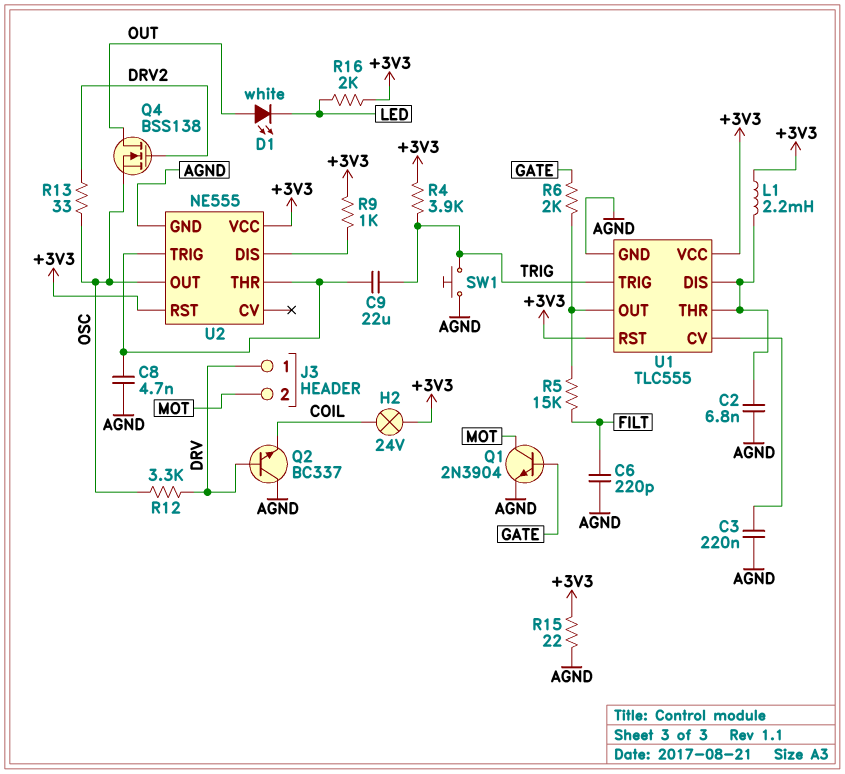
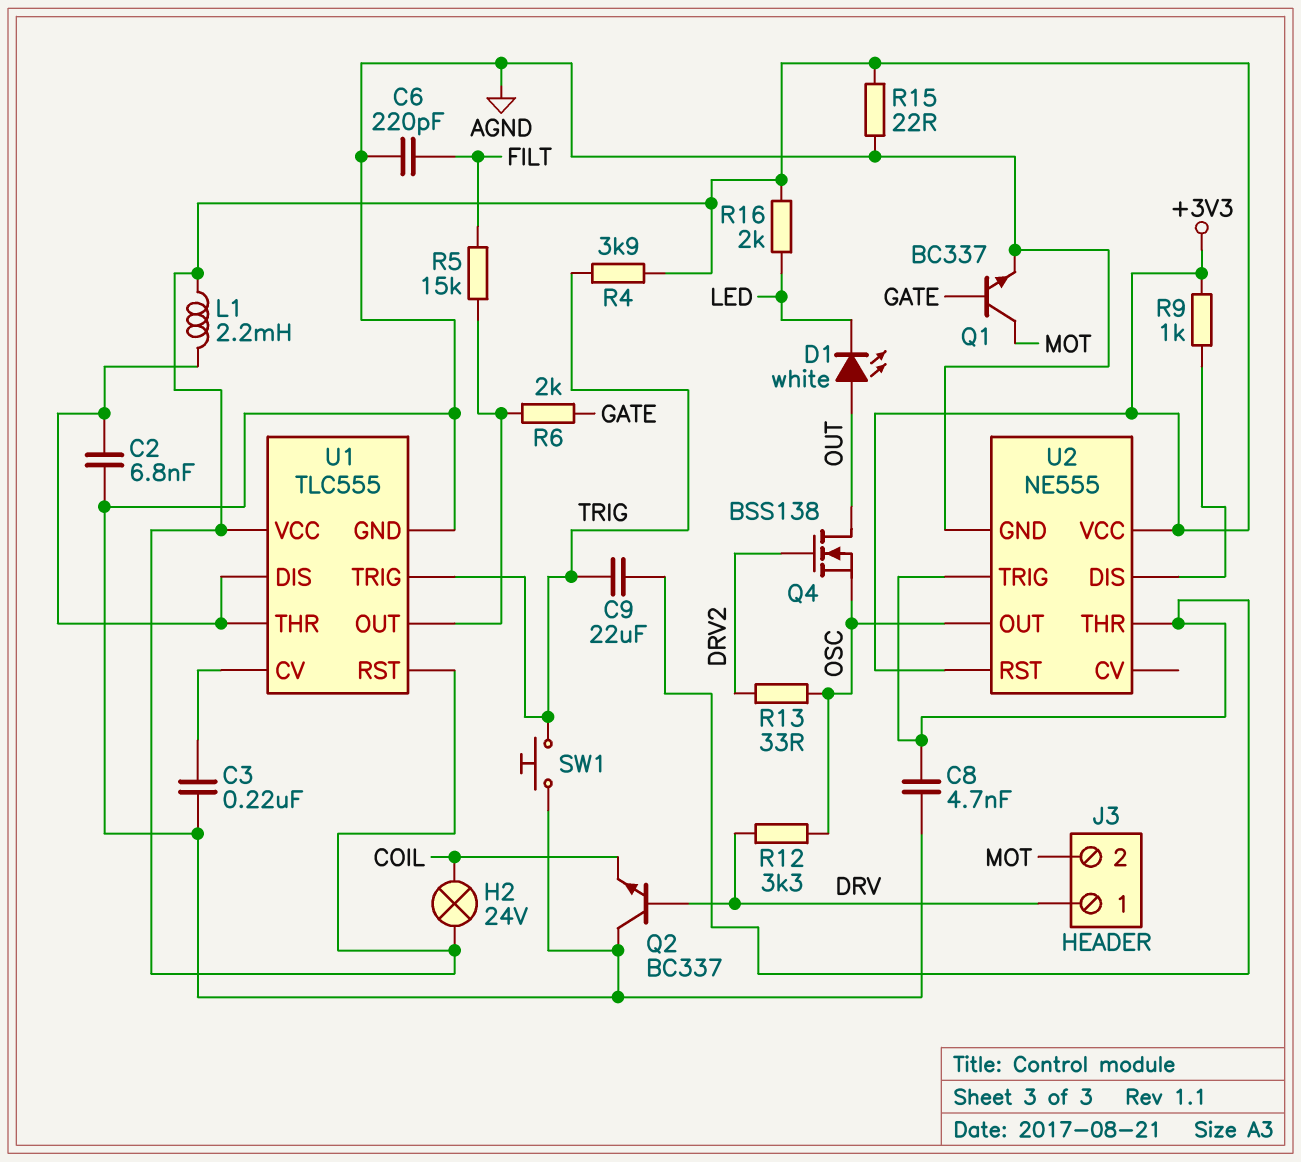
Q1: NPN 2N3904 (B GATE, C MOT, E AGND) -> NPN BC337 (B GATE, C MOT, E AGND)

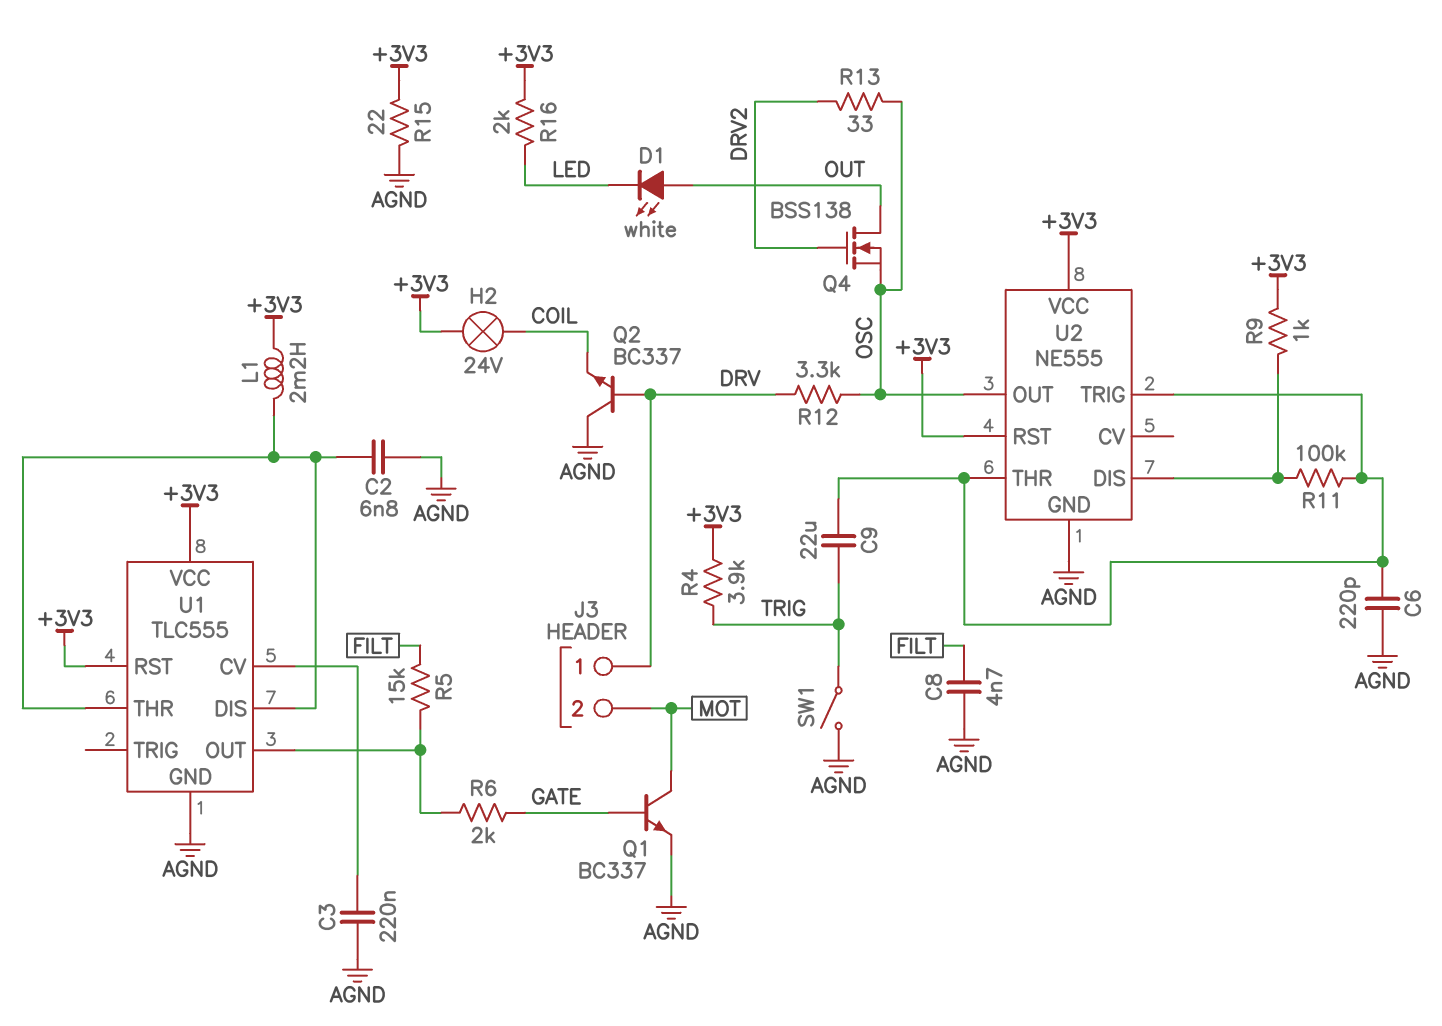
C6: 220pF (AGND, FILT) -> 220pF (AGND, U2/THR)
C8: 4.7nF (AGND, U2/THR) -> 4.7nF (AGND, FILT)
R11: none -> 100k (U2/DIS, U2/THR)
SW1: button (AGND, TRIG) -> switch (AGND, TRIG)
U1 pin TRIG: TRIG -> none

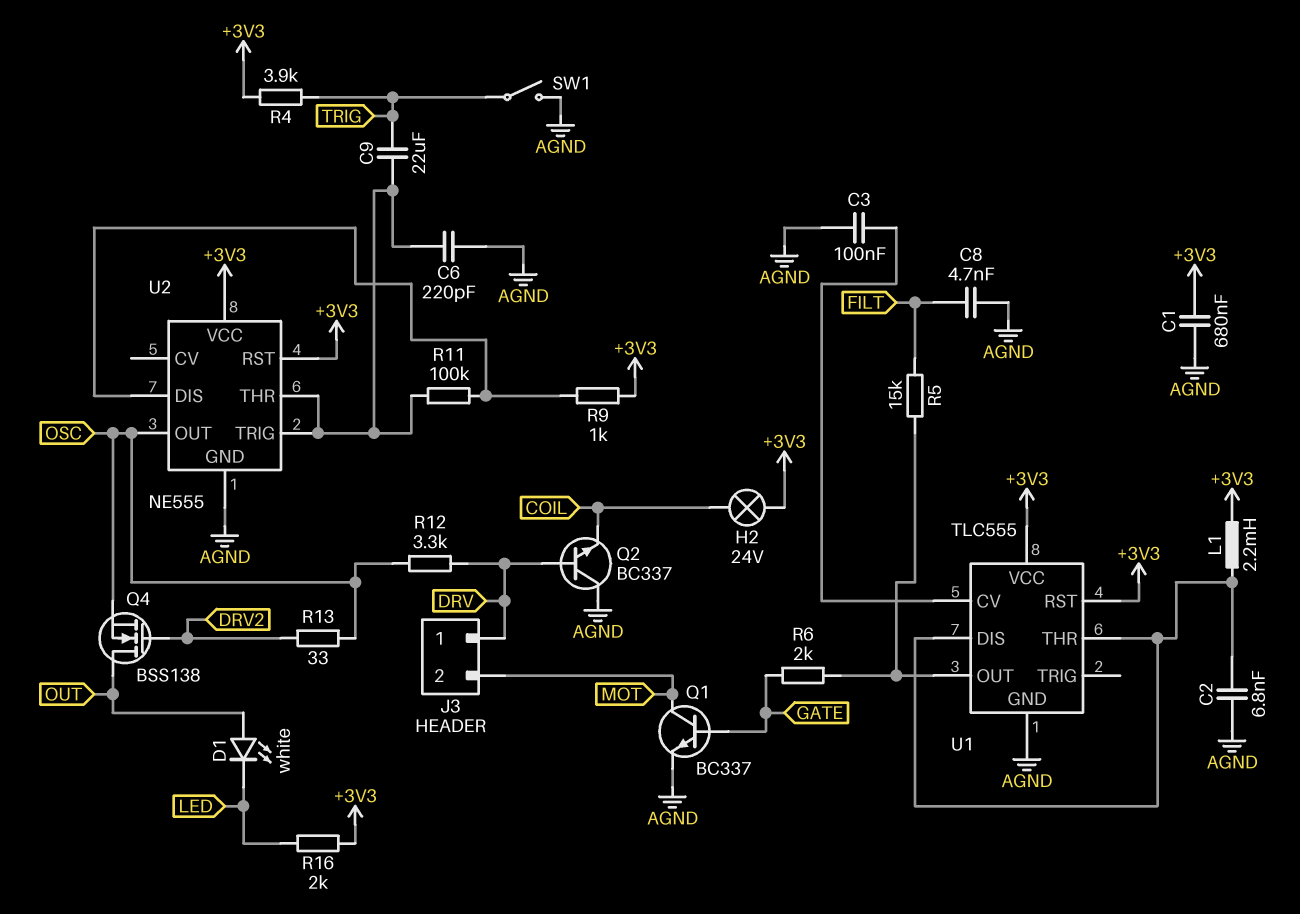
C1: none -> 680nF (+3V3, AGND)
C3: 220nF (AGND, U1/CV) -> 100nF (AGND, U1/CV)
R15: 22 (+3V3, AGND) -> none

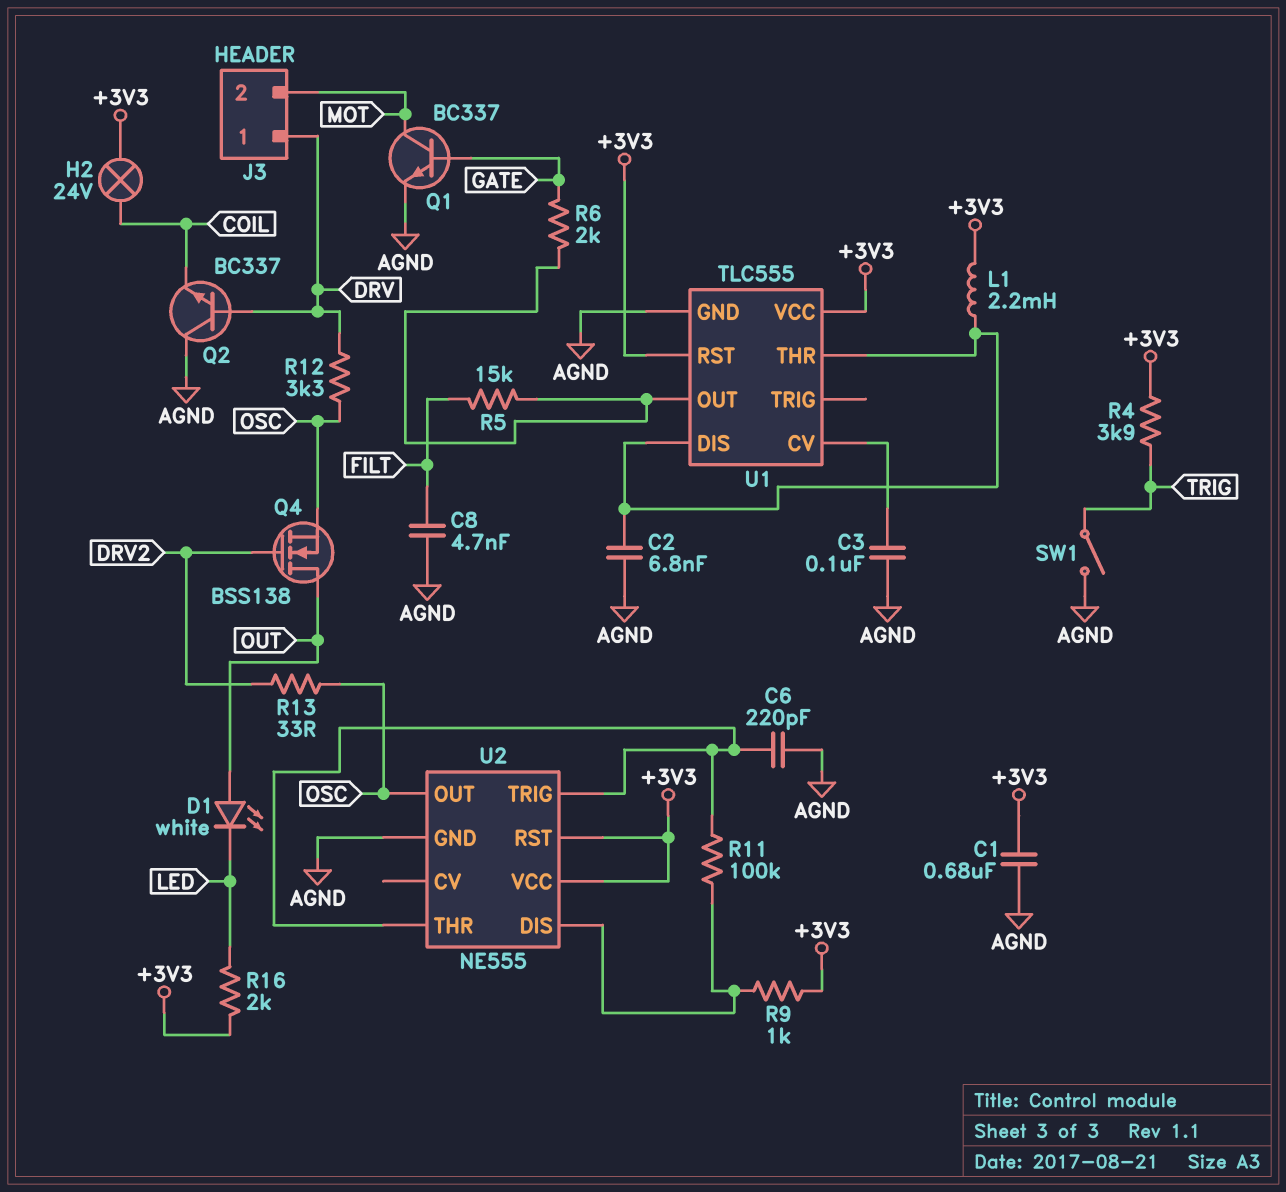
C9: 22uF (TRIG, U2/THR) -> none

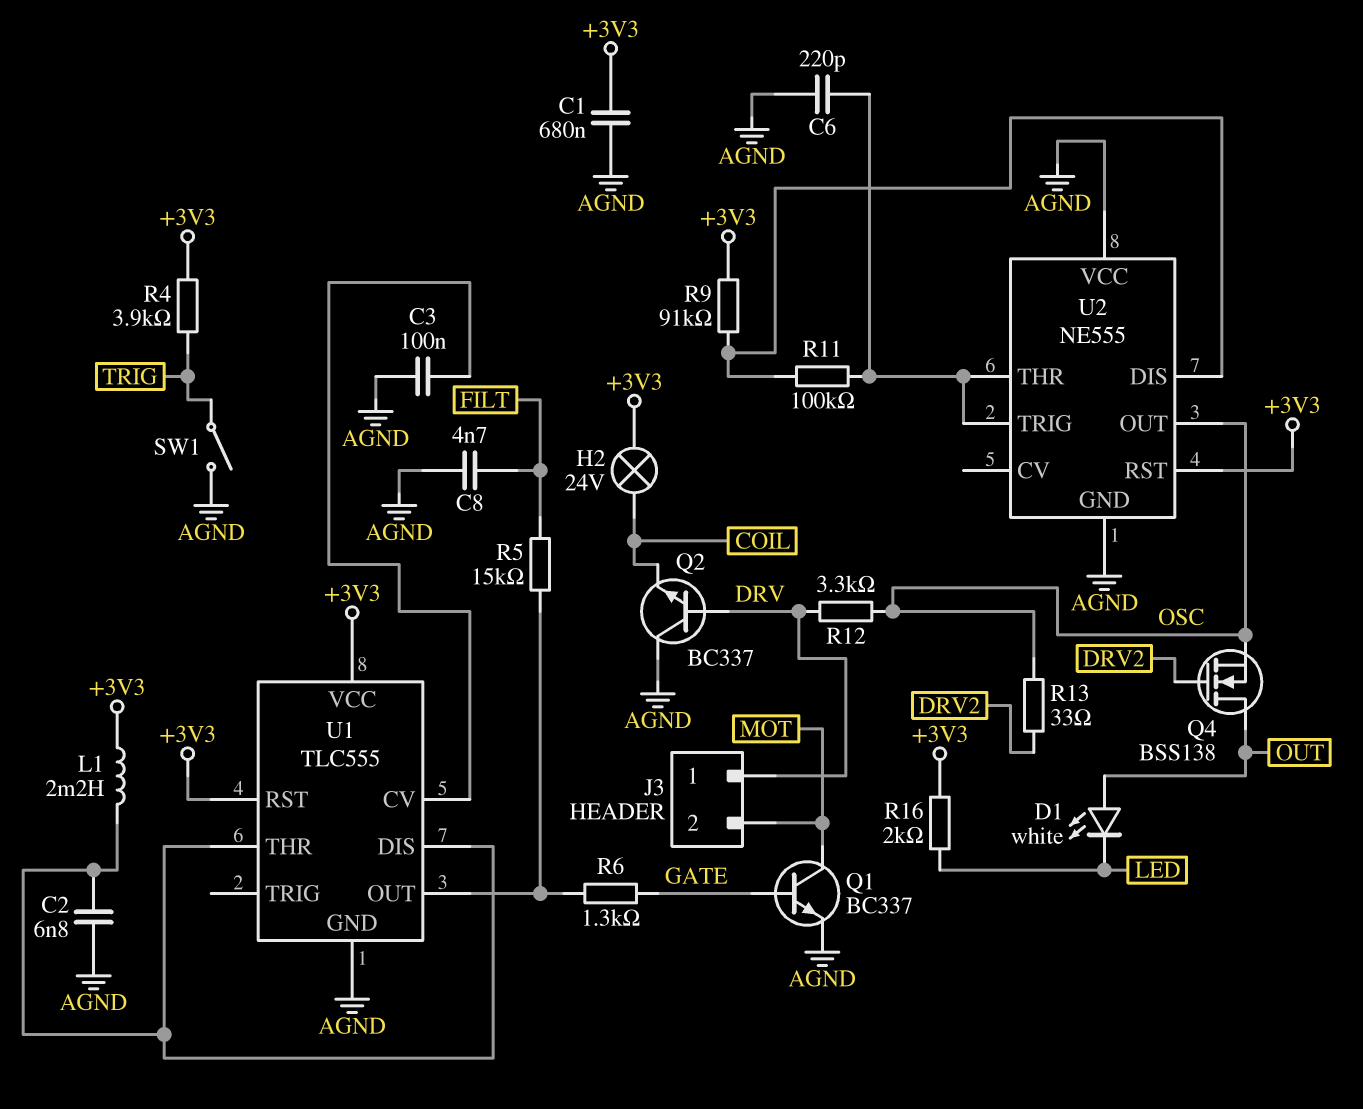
R6: 2k (GATE, U1/OUT) -> 1.3k (GATE, U1/OUT)
R9: 1k (+3V3, U2/DIS) -> 91k (+3V3, U2/DIS)
U2 pin VCC: +3V3 -> AGND

